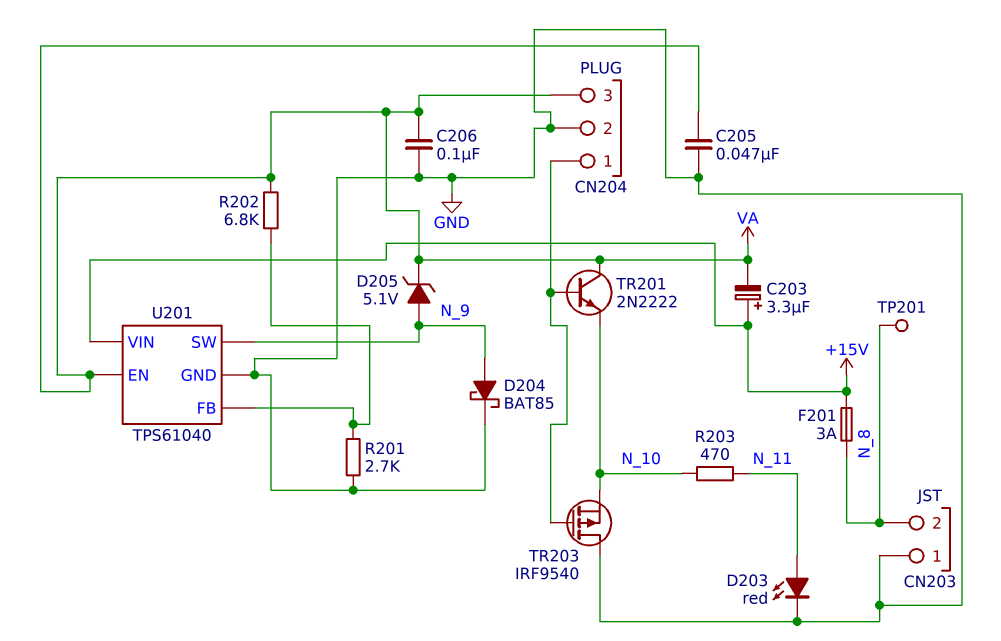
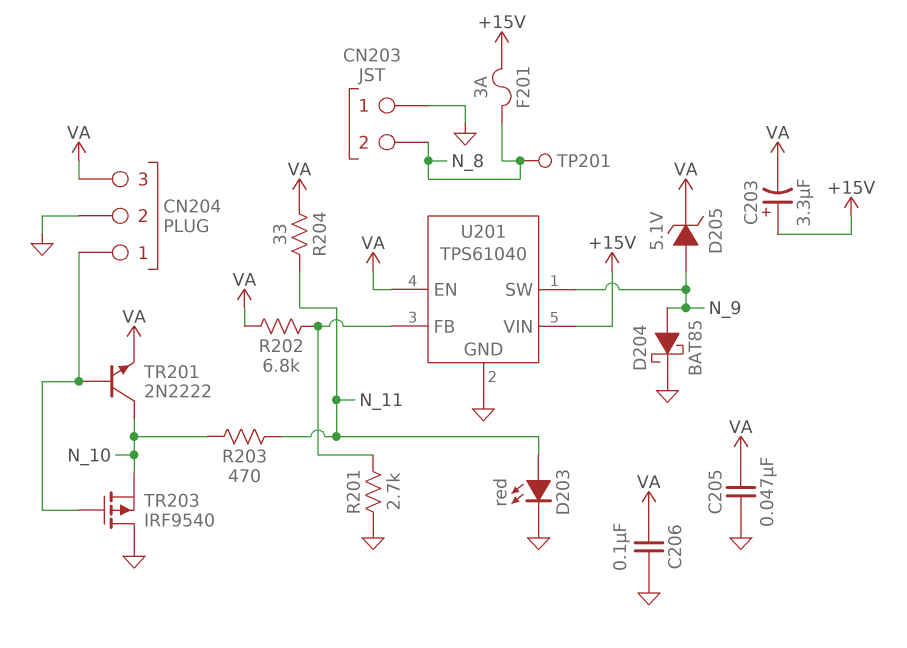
R204: none -> 33 (N_11, VA)
TR201: NPN 2N2222 (B CN204/1, C VA, E N_10) -> NPN 2N2222 (B CN204/1, C N_10, E VA)

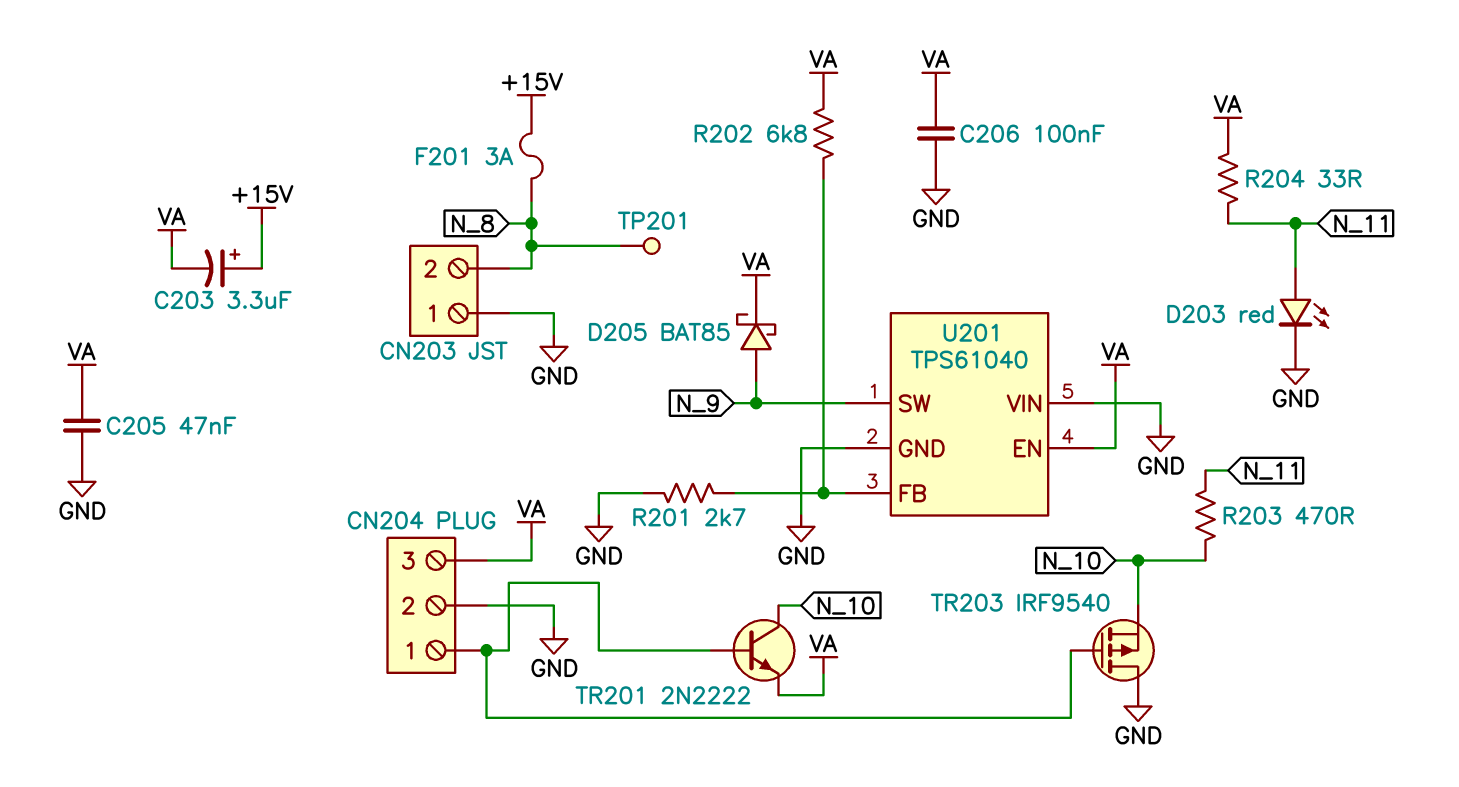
D204: schottky BAT85 (A N_9, K GND) -> none
D205: zener 5.1V (A N_9, K VA) -> schottky BAT85 (A N_9, K VA)
U201 pin VIN: +15V -> GND

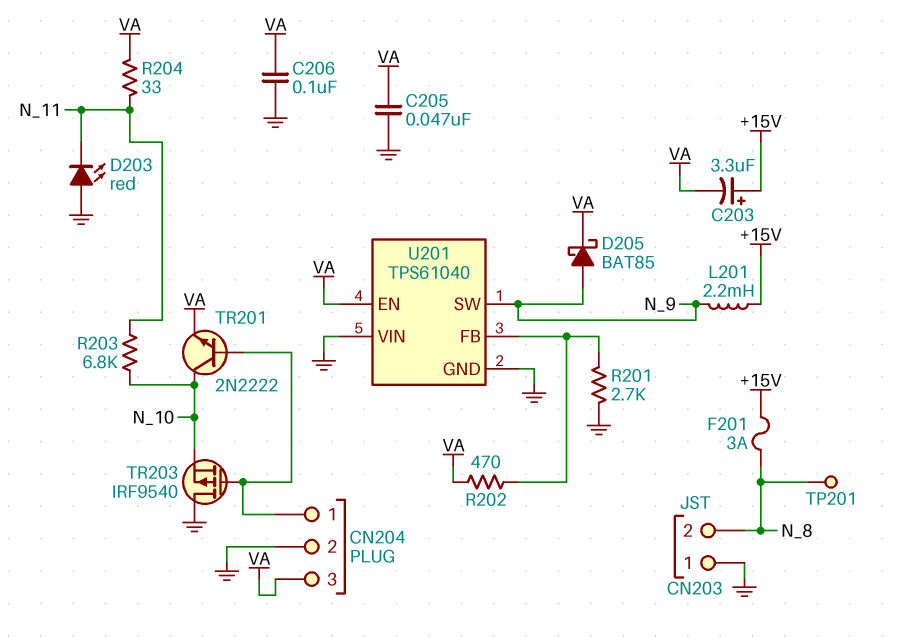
D203: LED red (A N_11, K GND) -> LED red (A GND, K N_11)
L201: none -> 2.2mH (+15V, N_9)
R202: 6.8k (U201/FB, VA) -> 470 (U201/FB, VA)
R203: 470 (N_10, N_11) -> 6.8k (N_10, N_11)

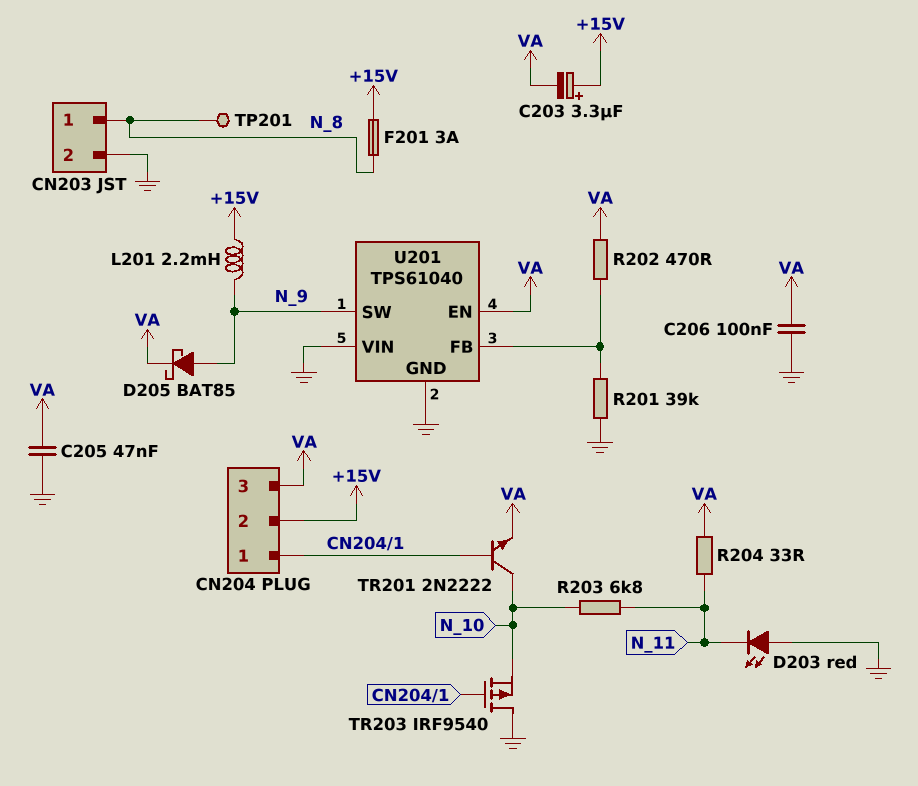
CN203 pin 1: GND -> N_8
CN203 pin 2: N_8 -> GND
CN204 pin 2: GND -> +15V
R201: 2.7k (GND, U201/FB) -> 39k (GND, U201/FB)

